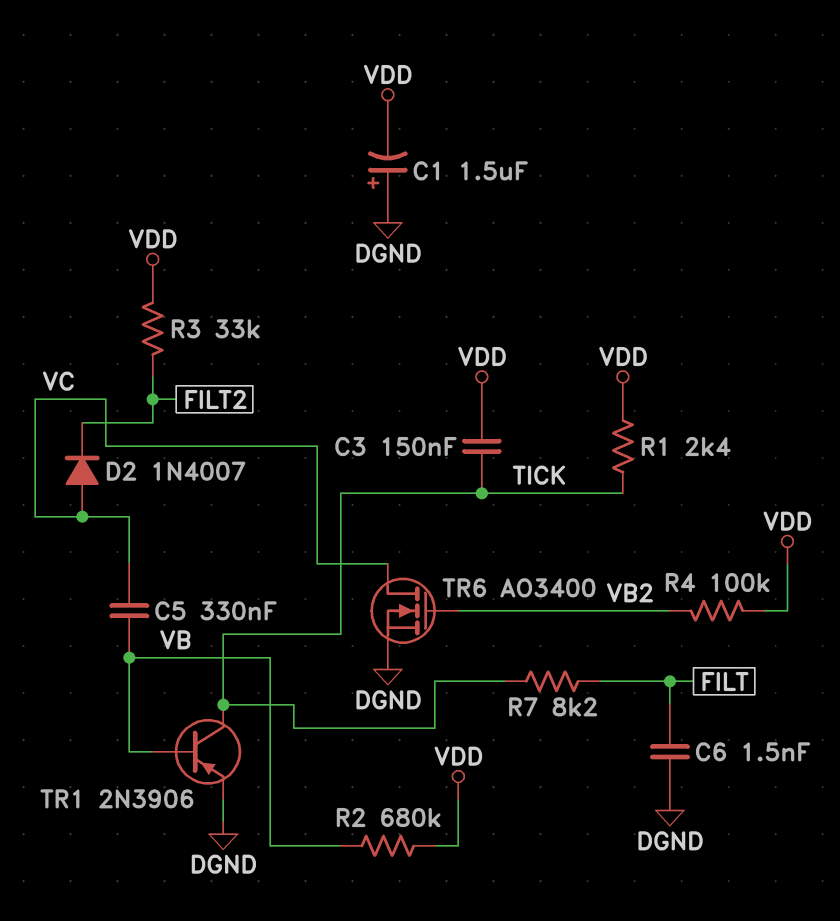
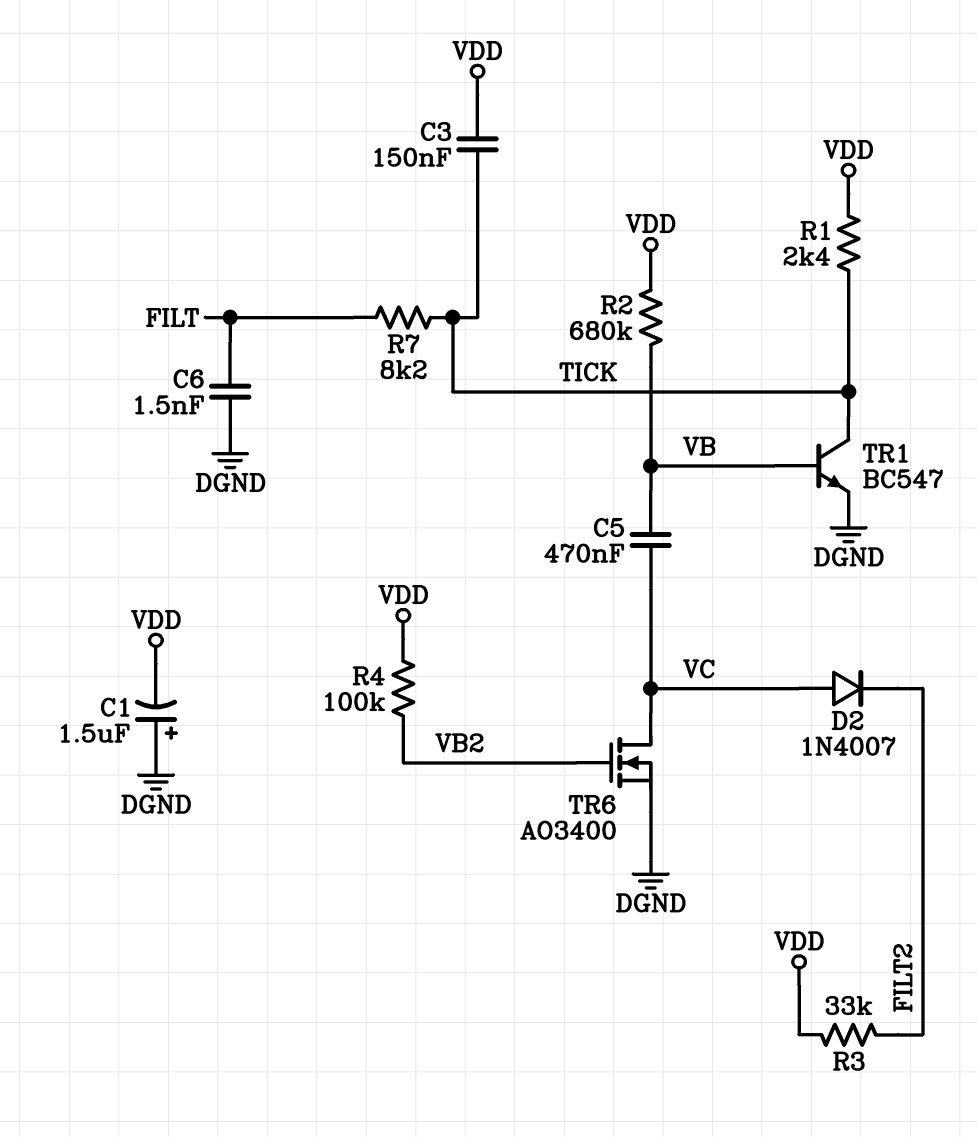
C5: 330nF (VB, VC) -> 470nF (VB, VC)
TR1: PNP 2N3906 (B VB, C TICK, E DGND) -> NPN BC547 (B VB, C TICK, E DGND)

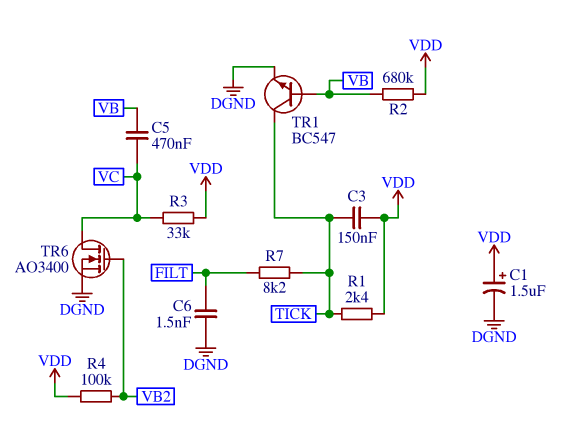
C1: 1.5uF (plus DGND, minus VDD) -> 1.5uF (plus VDD, minus DGND)
D2: diode 1N4007 (A VC, K FILT2) -> none
R3: 33k (FILT2, VDD) -> 33k (VC, VDD)

